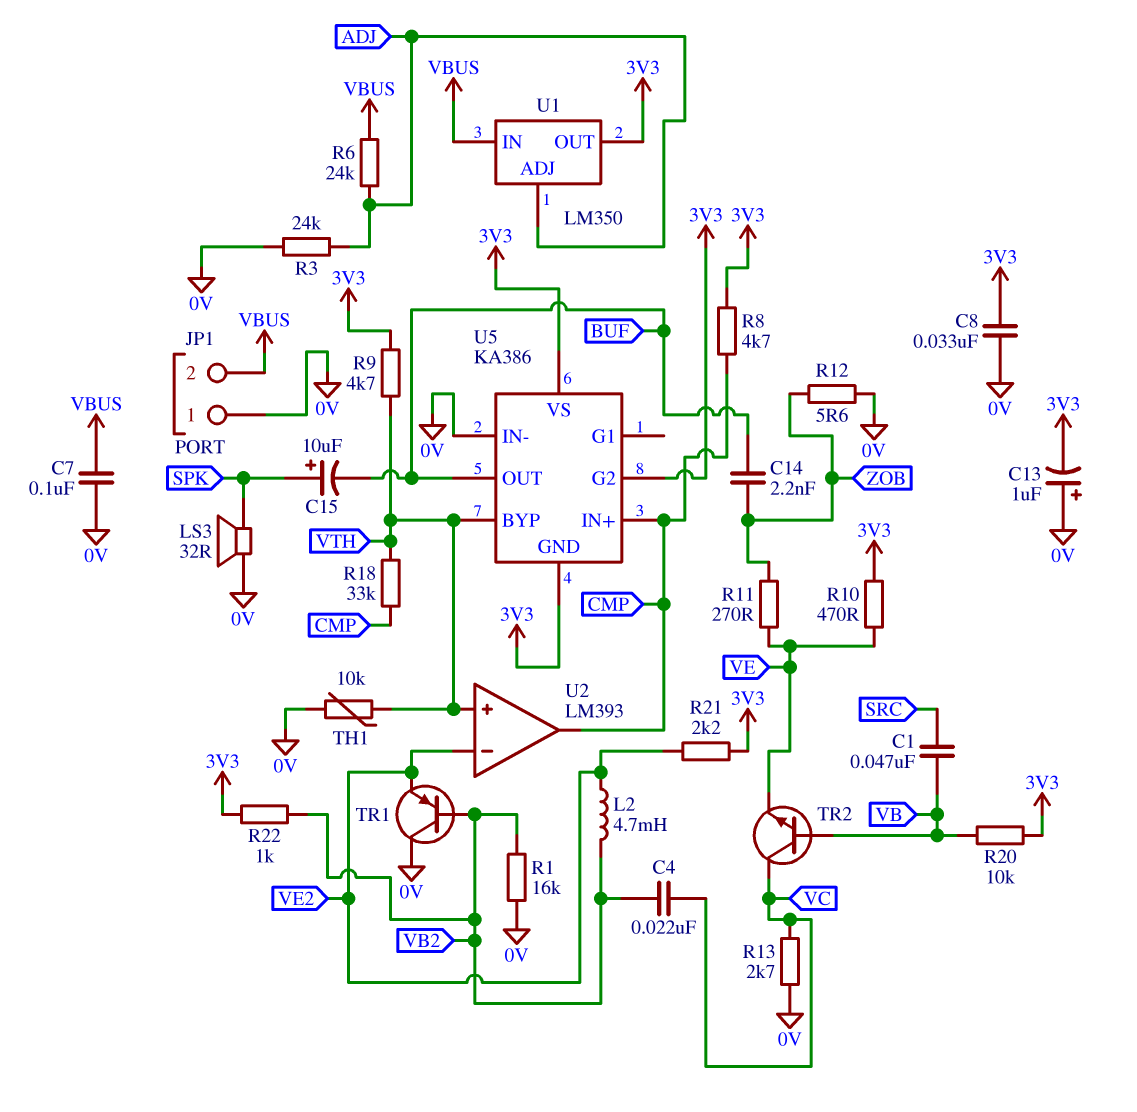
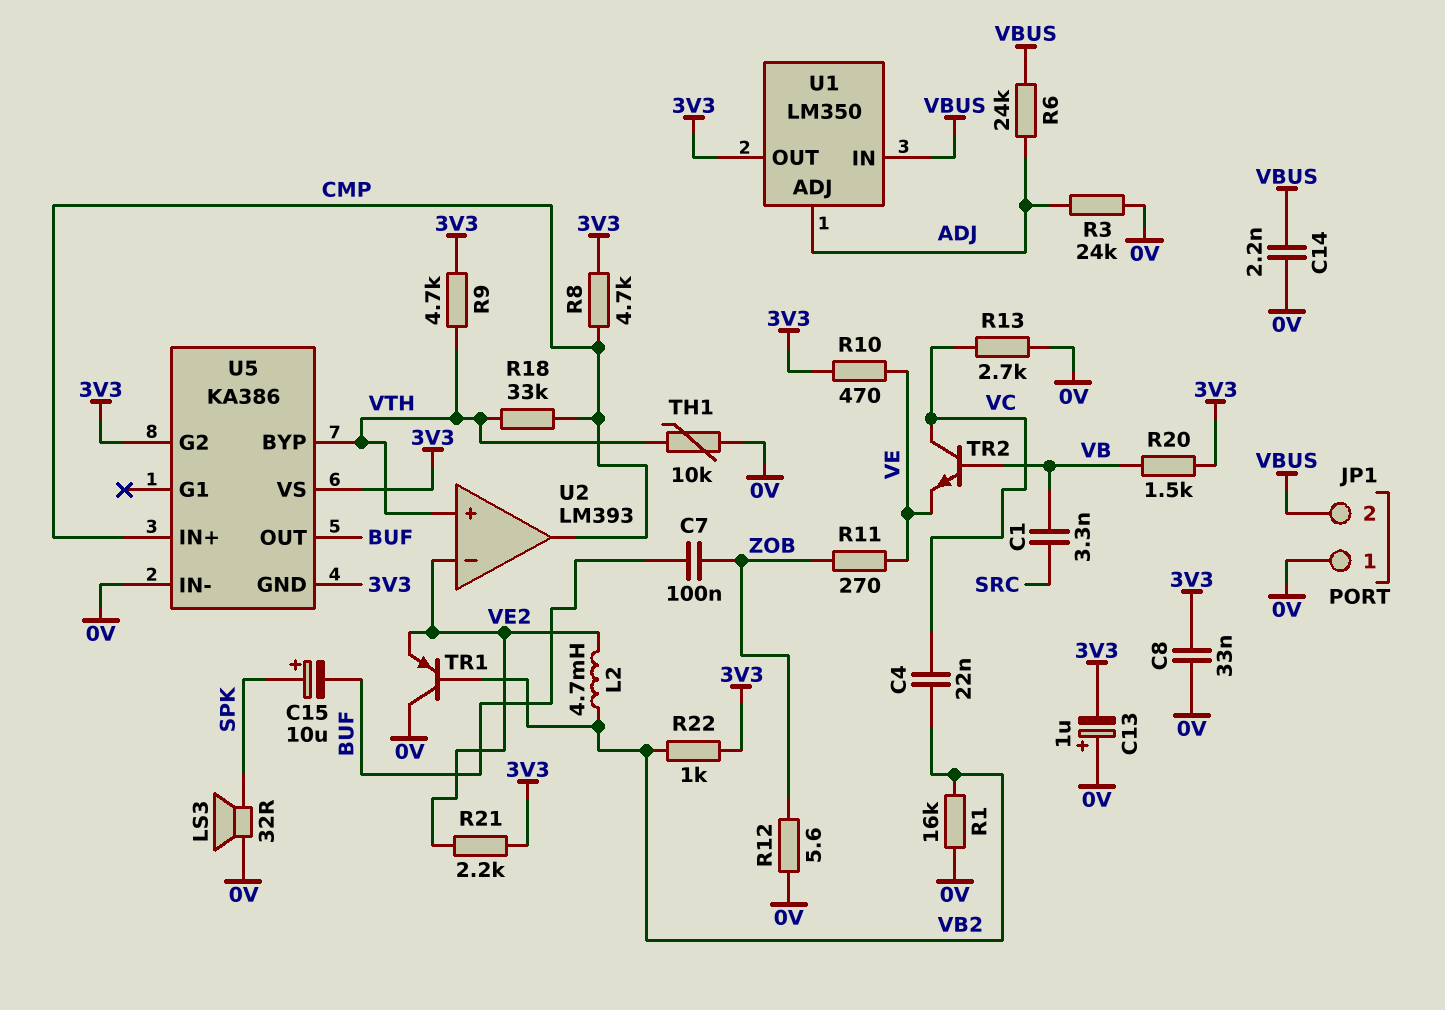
C1: 47nF (SRC, VB) -> 3.3nF (SRC, VB)
C7: 100nF (0V, VBUS) -> 100nF (BUF, ZOB)
C14: 2.2nF (BUF, ZOB) -> 2.2nF (0V, VBUS)
R20: 10k (3V3, VB) -> 1.5k (3V3, VB)

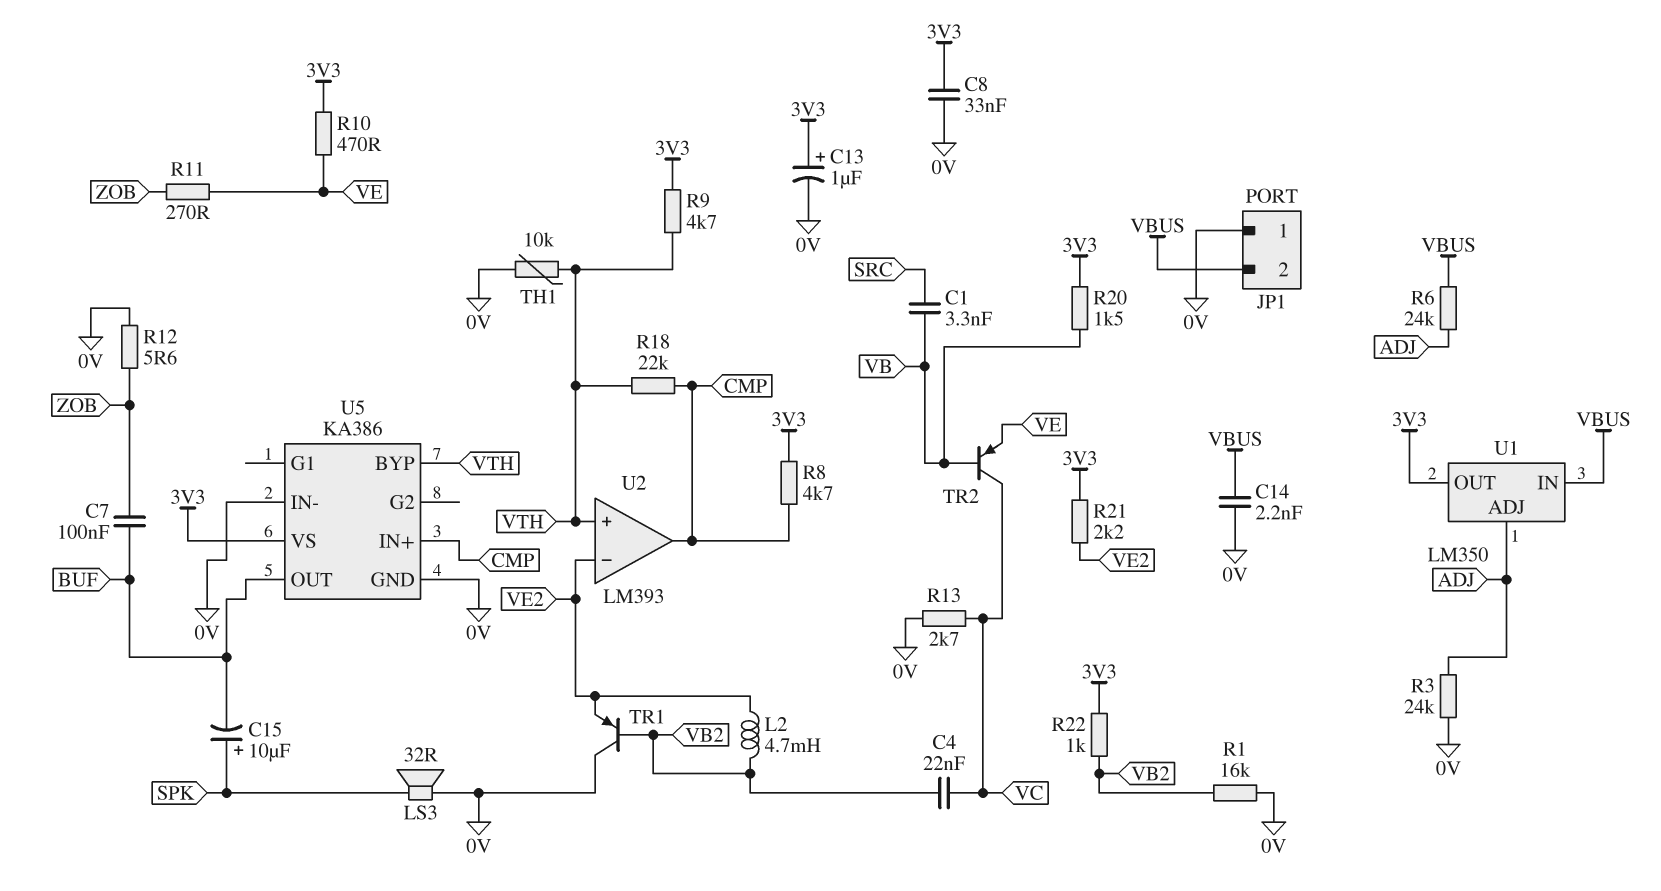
C13: 1uF (plus 0V, minus 3V3) -> 1uF (plus 3V3, minus 0V)
R18: 33k (CMP, VTH) -> 22k (CMP, VTH)
TR2: NPN (B VB, C VC, E VE) -> PNP (B VB, C VC, E VE)
U5 pin G2: 3V3 -> none
U5 pin GND: 3V3 -> 0V

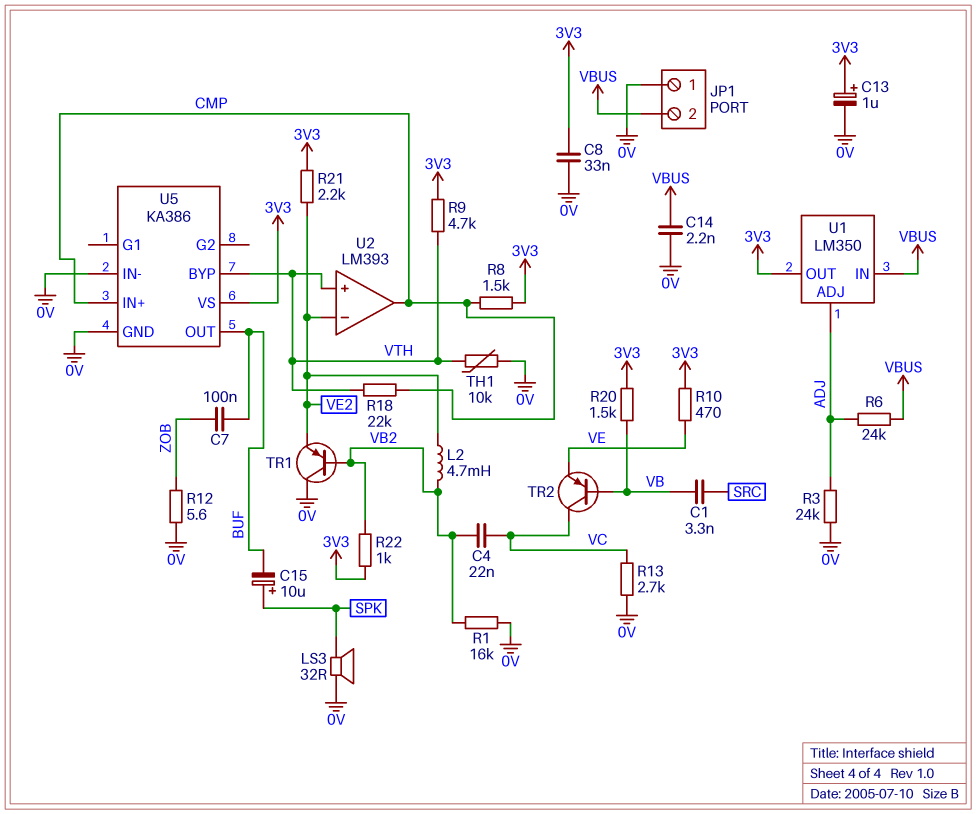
R8: 4.7k (3V3, CMP) -> 1.5k (3V3, CMP)
R11: 270 (VE, ZOB) -> none

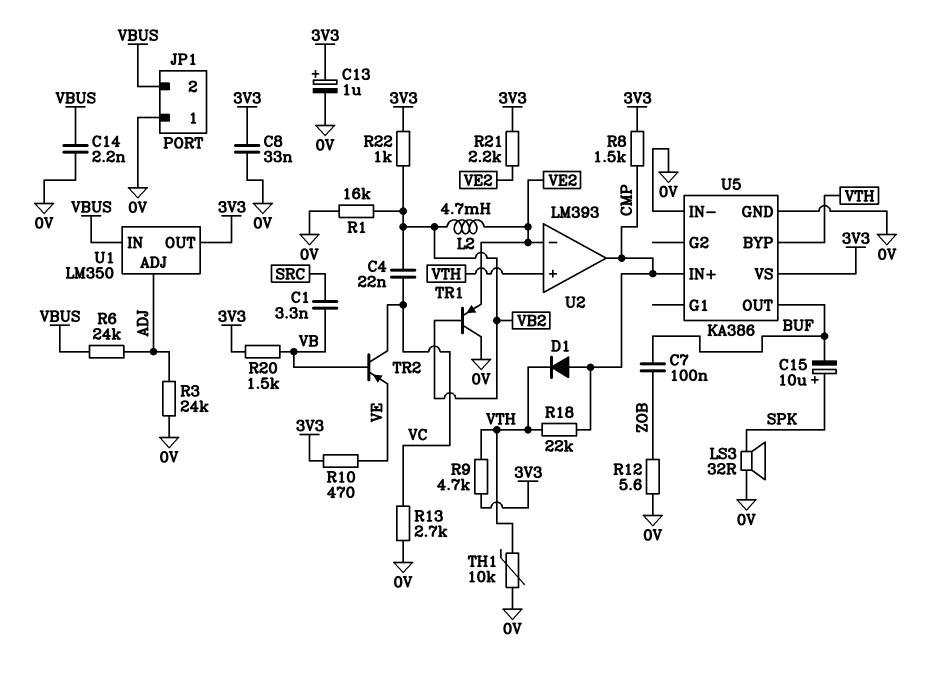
D1: none -> diode (A CMP, K VTH)

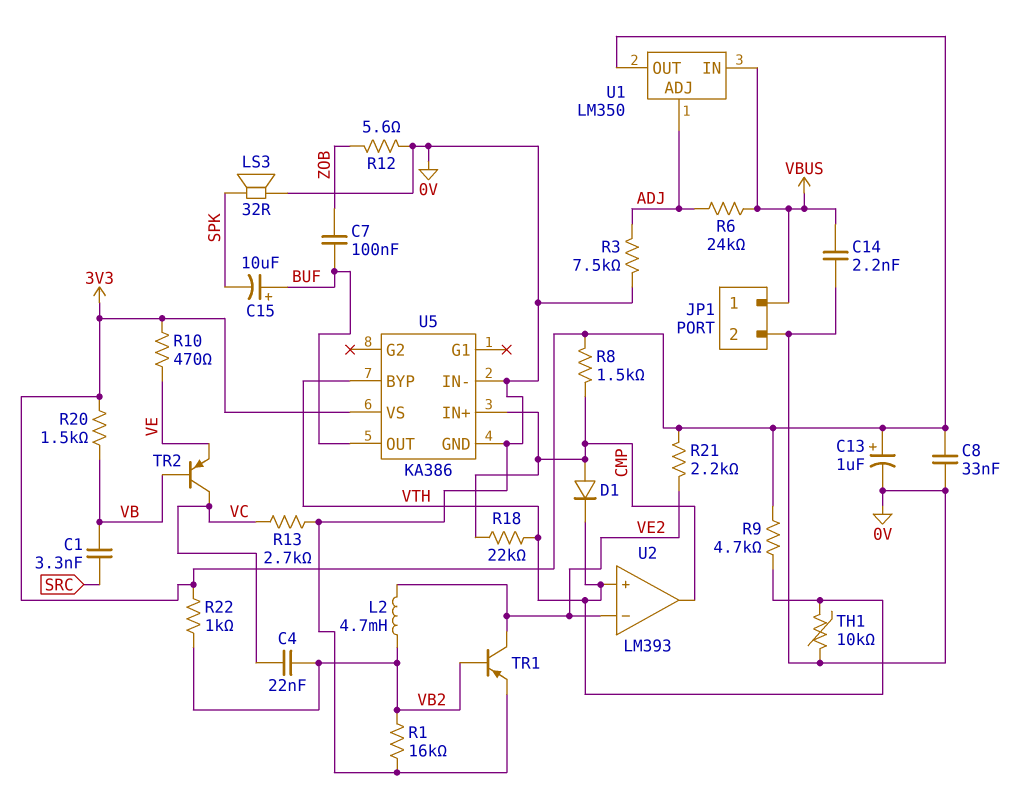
C15: 10uF (plus SPK, minus BUF) -> 10uF (plus BUF, minus SPK)
JP1 pin 1: 0V -> VBUS
JP1 pin 2: VBUS -> 0V
R3: 24k (0V, ADJ) -> 7.5k (0V, ADJ)
TR1: PNP (B VB2, C 0V, E VE2) -> PNP (B VB2, C VE2, E 0V)

